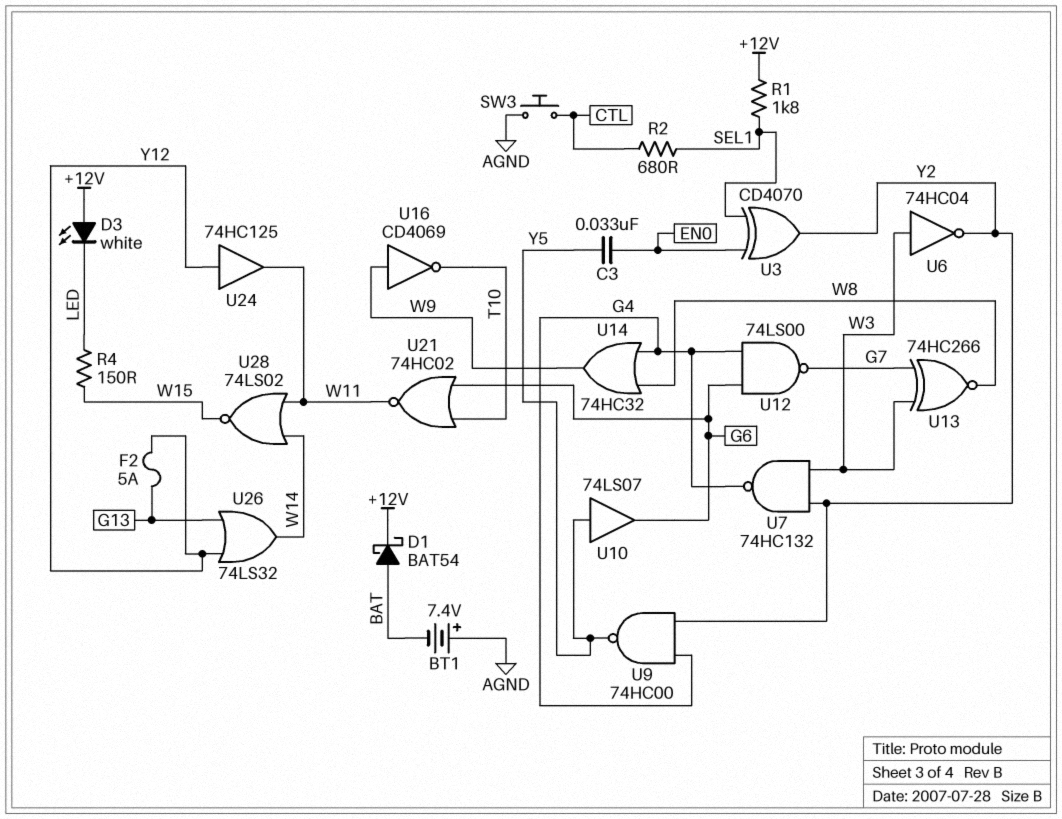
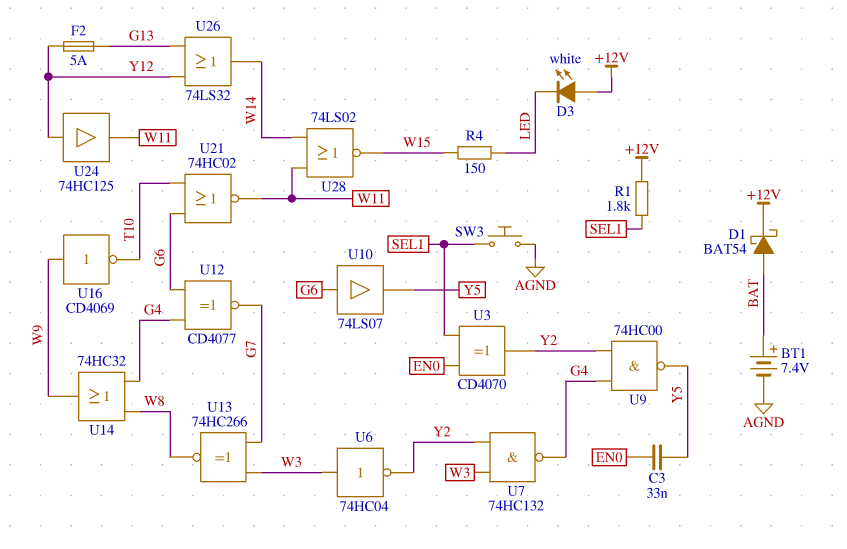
BT1: 7.4V (plus AGND, minus BAT) -> 7.4V (plus BAT, minus AGND)
R2: 680 (CTL, SEL1) -> none
SW3: button (AGND, CTL) -> button (AGND, SEL1)
U10: buffer 74LS07 (in Y5, out G6) -> buffer 74LS07 (in G6, out Y5)
U12: NAND 74LS00 (in G4, in G6, out G7) -> XNOR CD4077 (in G4, in G6, out G7)

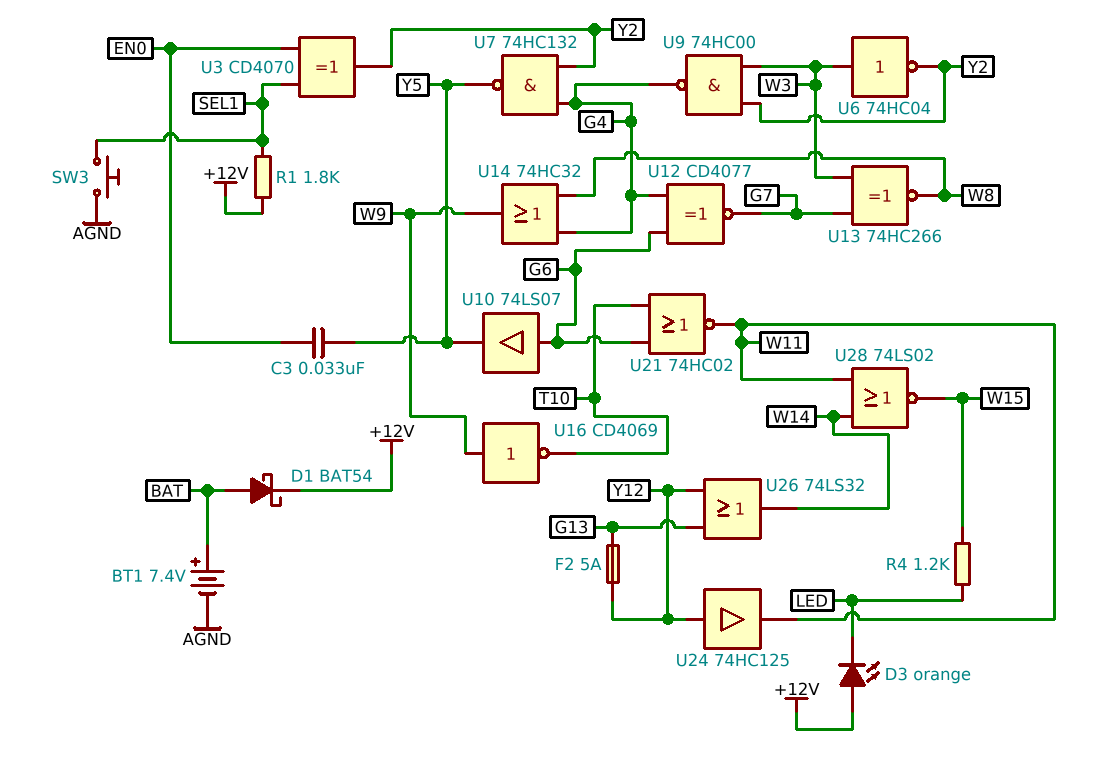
D3: LED white (A +12V, K LED) -> LED orange (A +12V, K LED)
R4: 150 (LED, W15) -> 1.2k (LED, W15)
U7: NAND 74HC132 (in W3, in Y2, out G4) -> NAND 74HC132 (in G4, in Y2, out Y5)
U9: NAND 74HC00 (in G4, in Y2, out Y5) -> NAND 74HC00 (in W3, in Y2, out G4)

